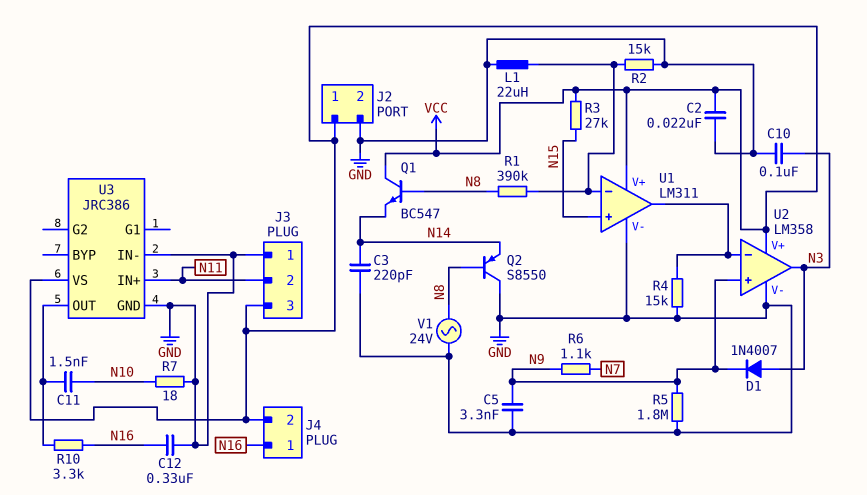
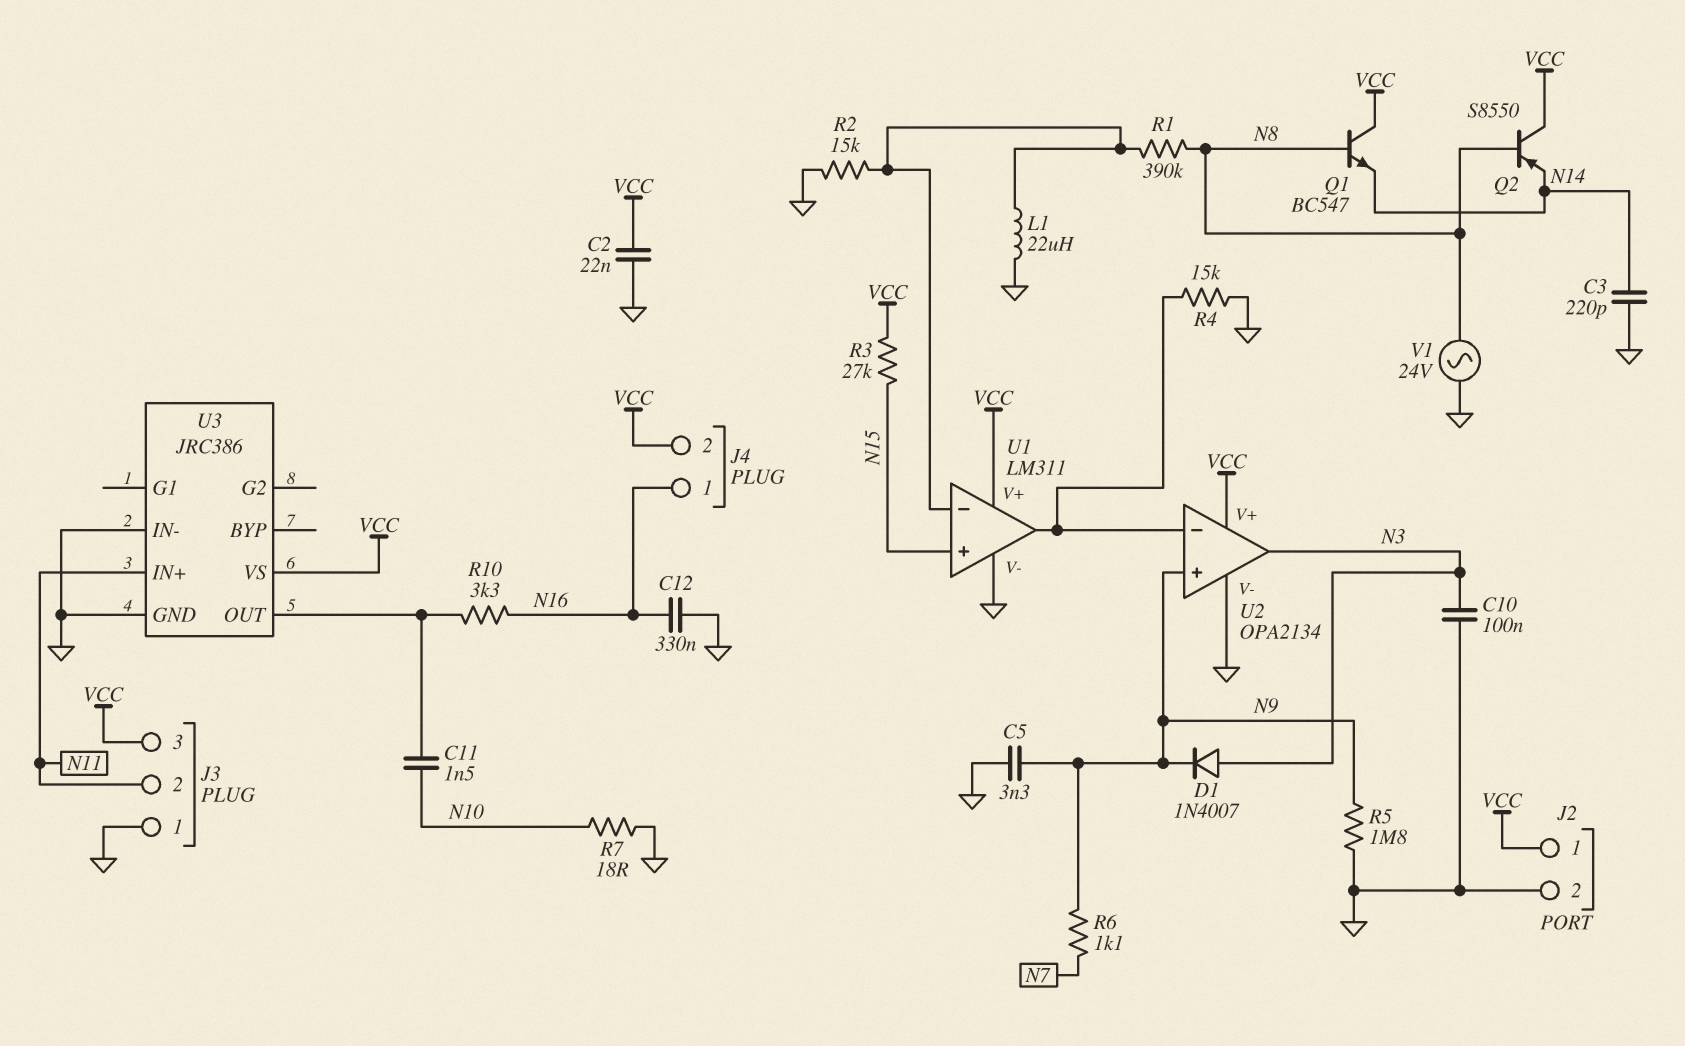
Q2: PNP S8550 (B N8, C GND, E N14) -> PNP S8550 (B N8, C VCC, E N14)
U2: LM358 -> OPA2134

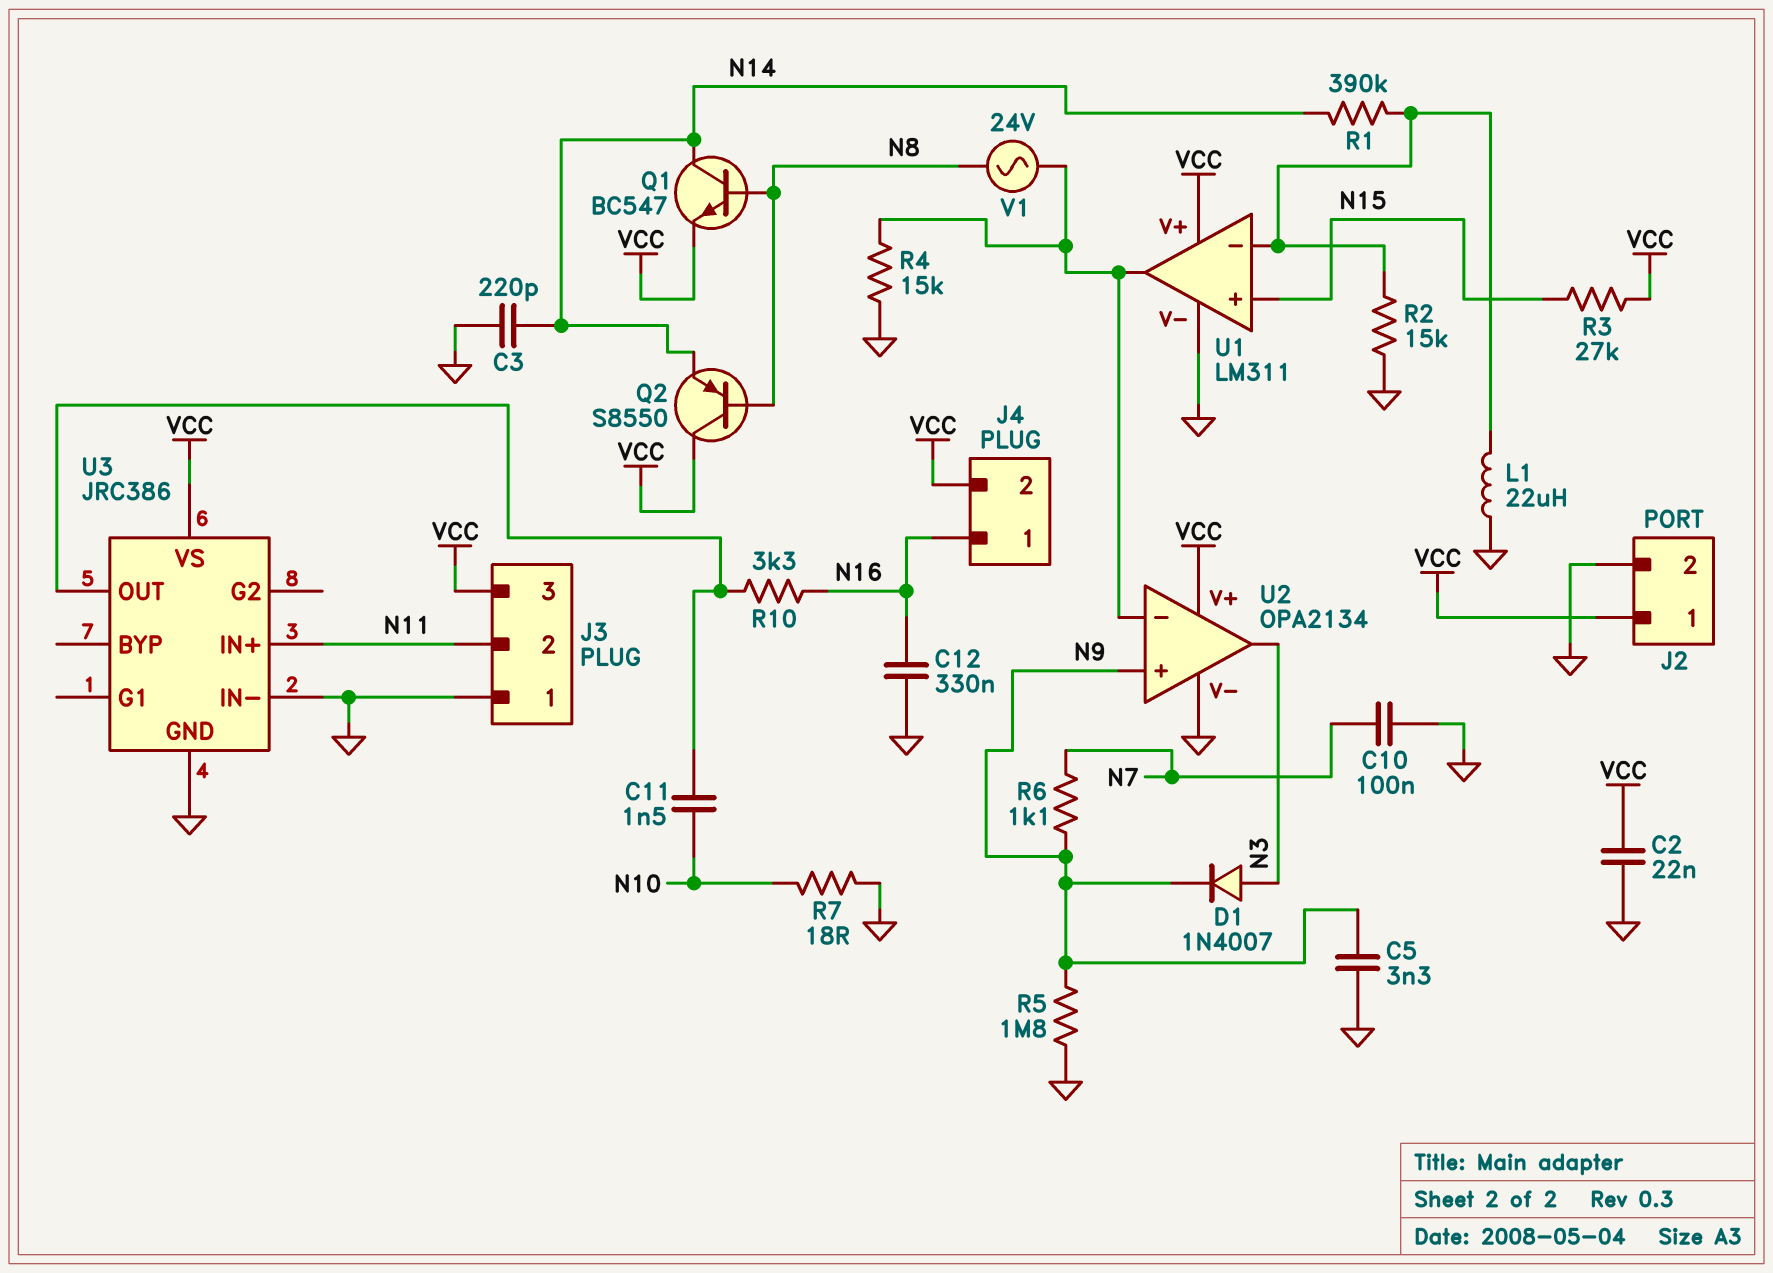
C10: 100nF (GND, N3) -> 100nF (GND, N7)
Q1: NPN BC547 (B N8, C VCC, E N14) -> NPN BC547 (B N8, C N14, E VCC)
R1: 390k (N8, U1/in-) -> 390k (N14, U1/in-)
V1: AC 24V (GND, N8) -> AC 24V (N8, U1/out)

